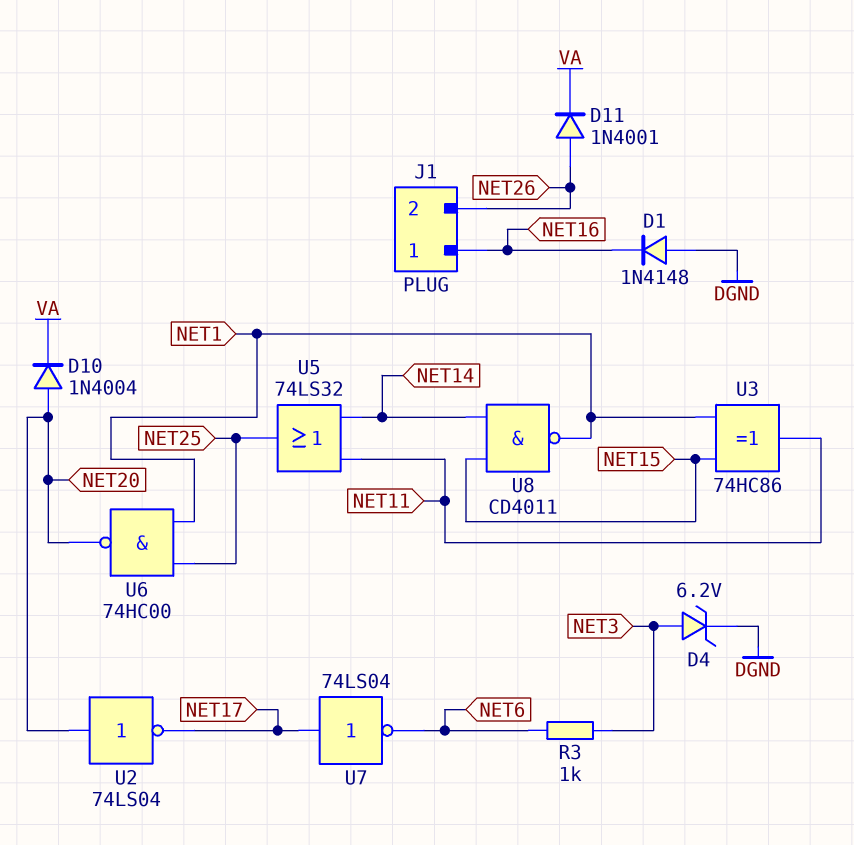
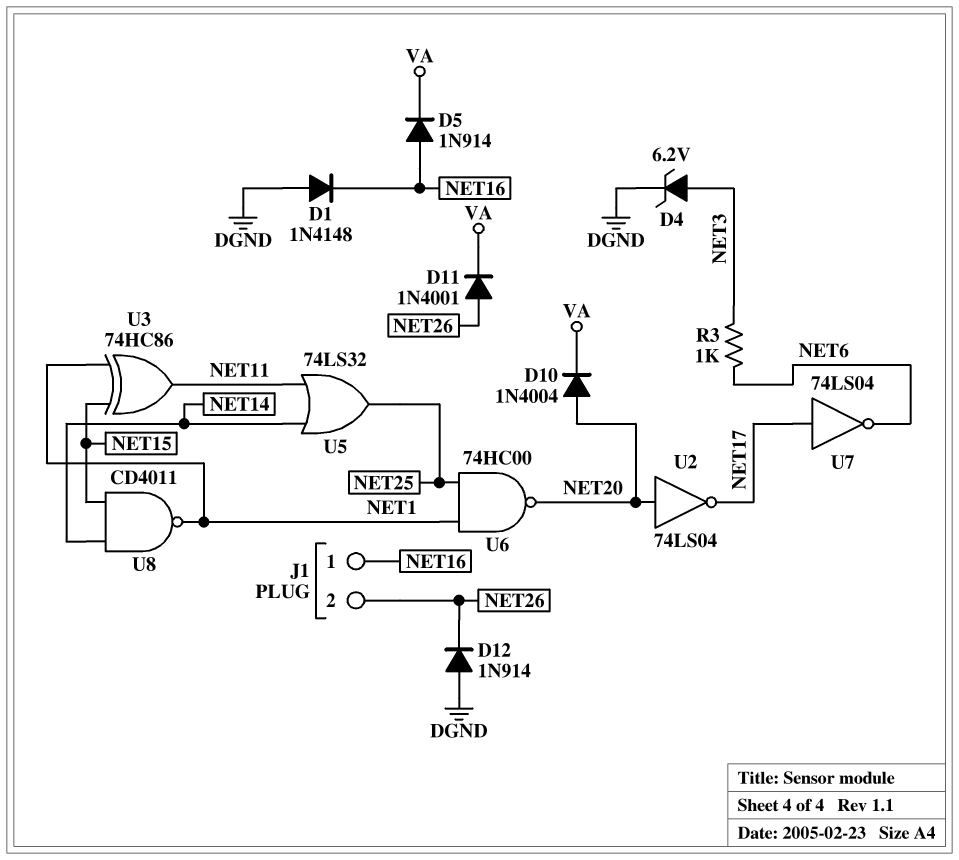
D5: none -> diode 1N914 (A NET16, K VA)
D12: none -> diode 1N914 (A DGND, K NET26)

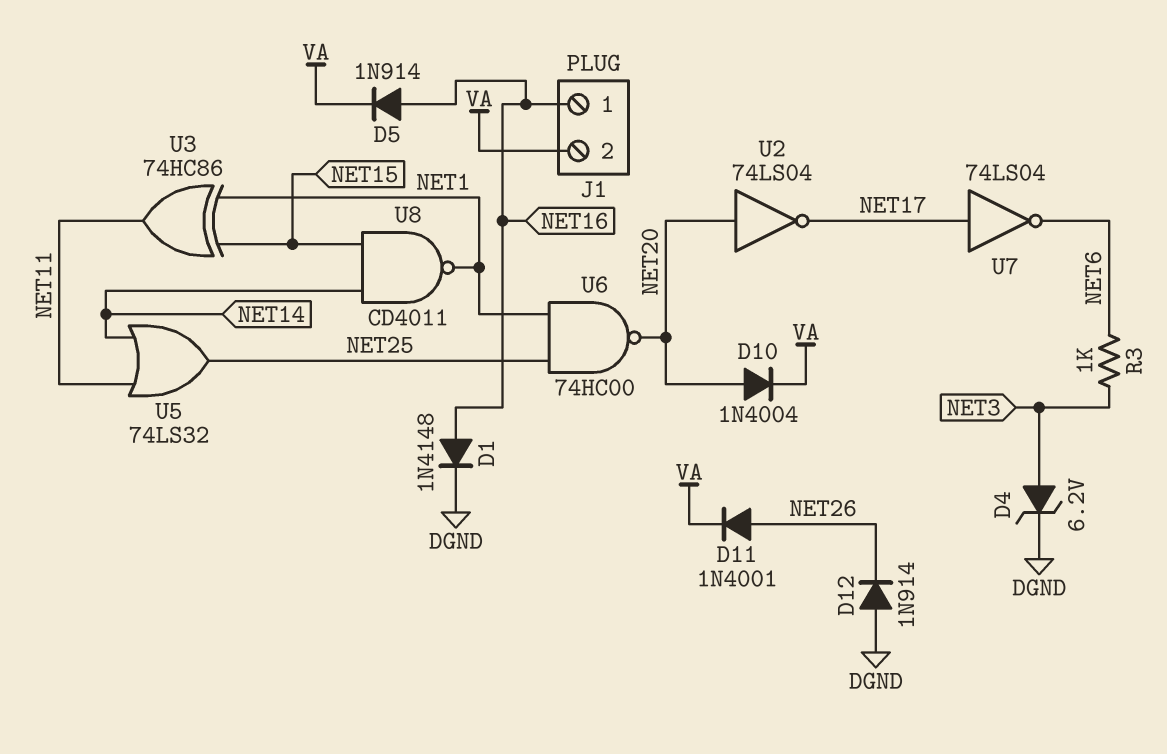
D1: diode 1N4148 (A DGND, K NET16) -> diode 1N4148 (A NET16, K DGND)
J1 pin 2: NET26 -> VA

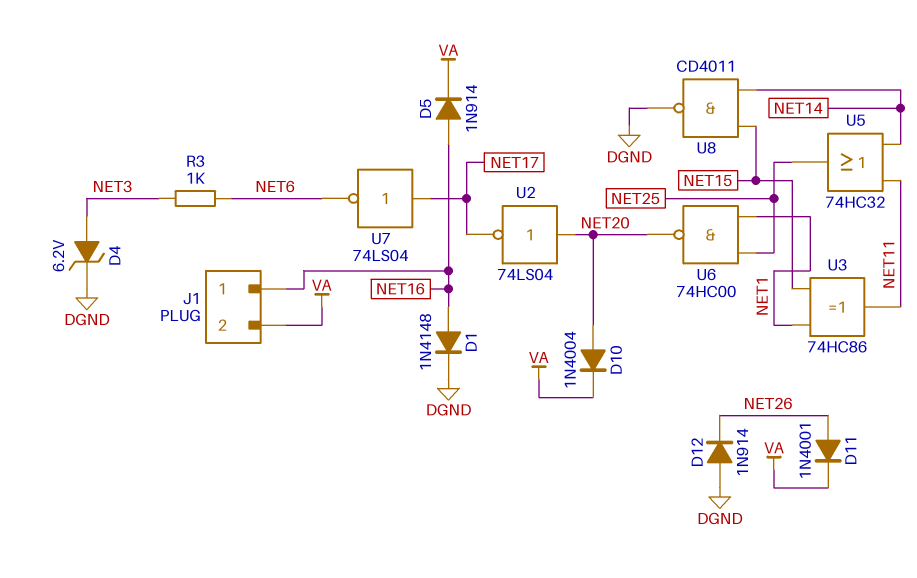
U5: OR 74LS32 (in NET11, in NET14, out NET25) -> OR 74HC32 (in NET11, in NET14, out NET25)
U8: NAND CD4011 (in NET14, in NET15, out NET1) -> NAND CD4011 (in NET14, in NET15, out DGND)

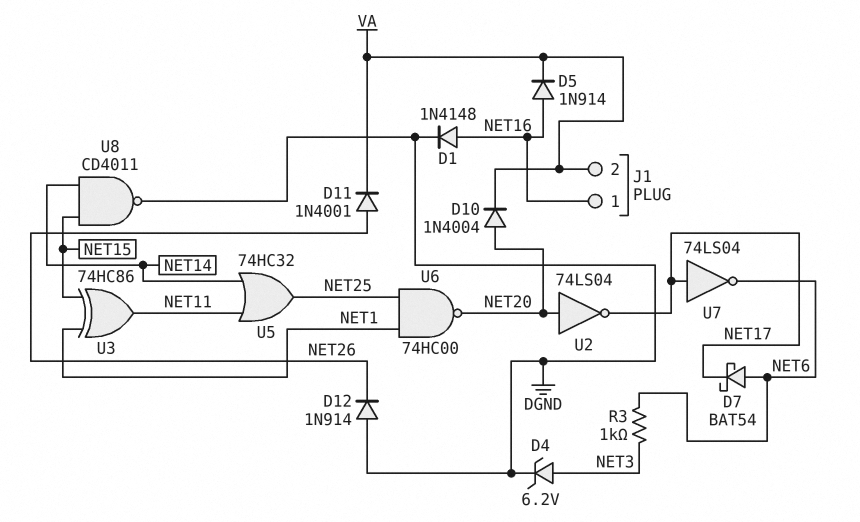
D7: none -> schottky BAT54 (A NET6, K NET17)

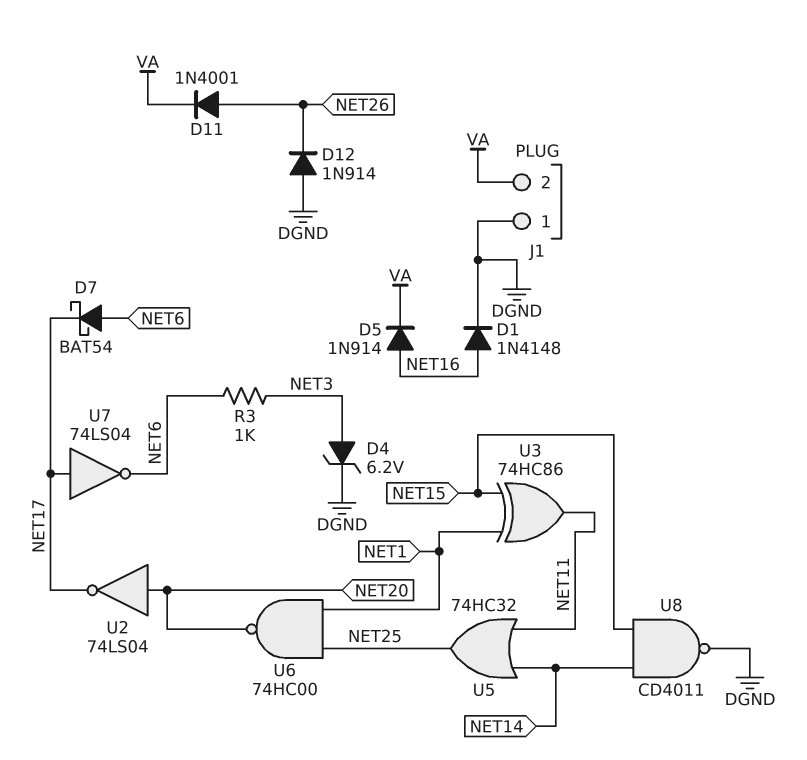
D10: diode 1N4004 (A NET20, K VA) -> none
J1 pin 1: NET16 -> DGND

